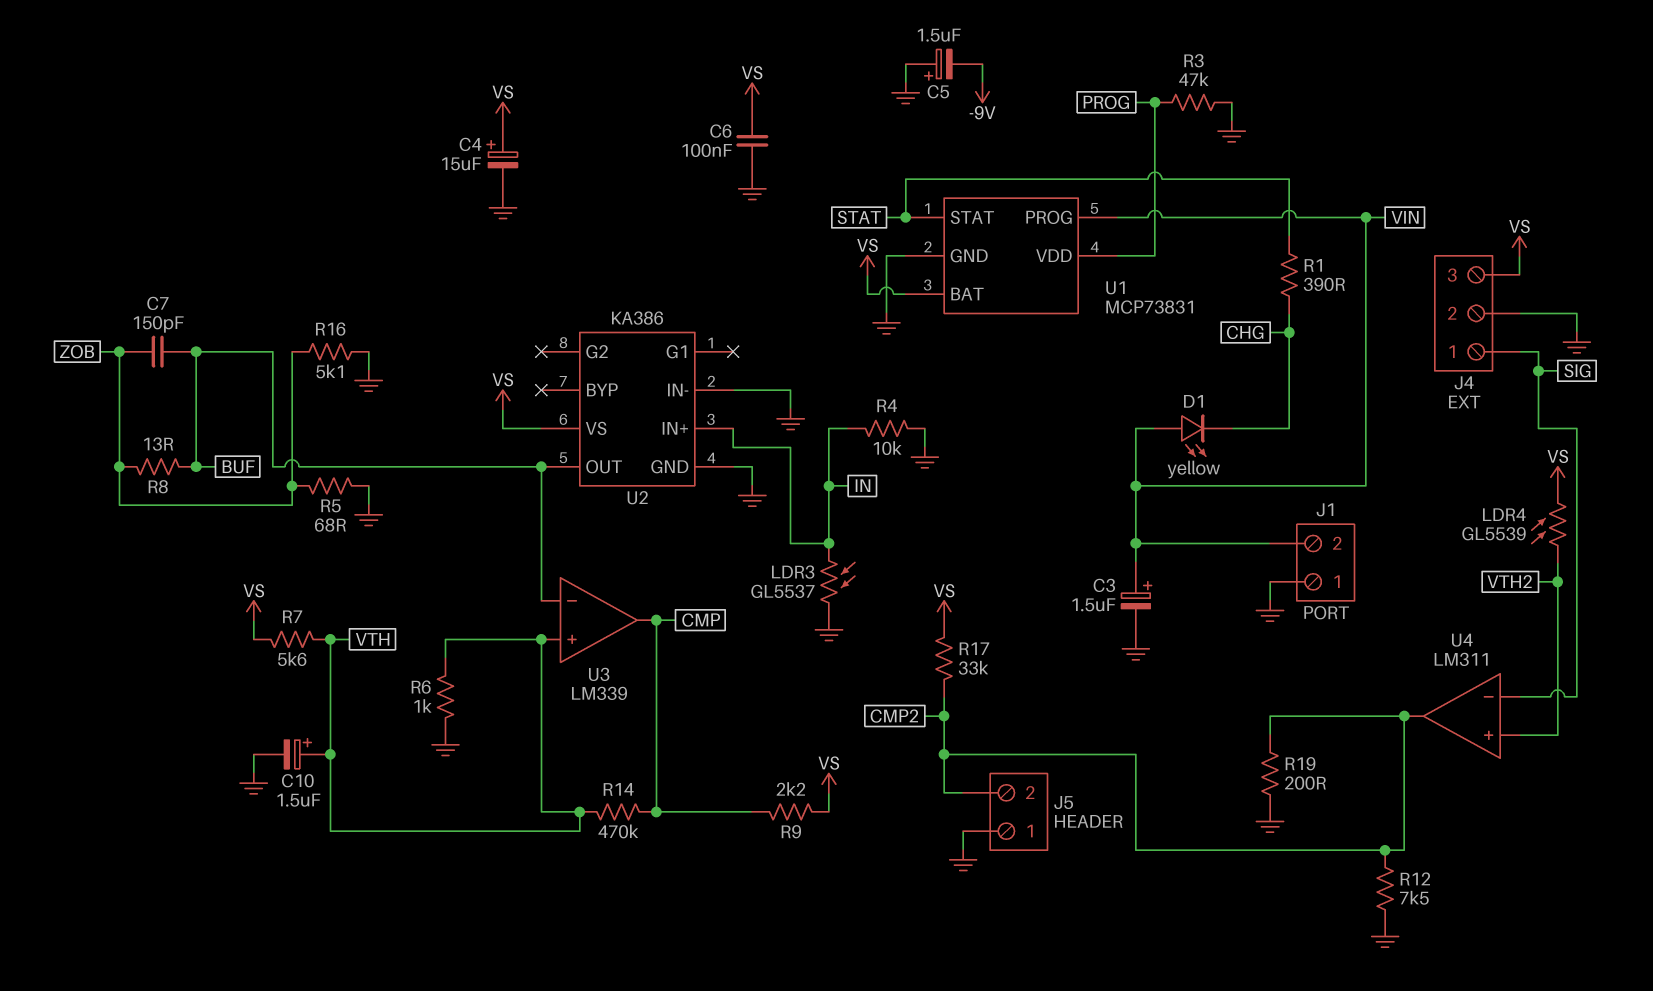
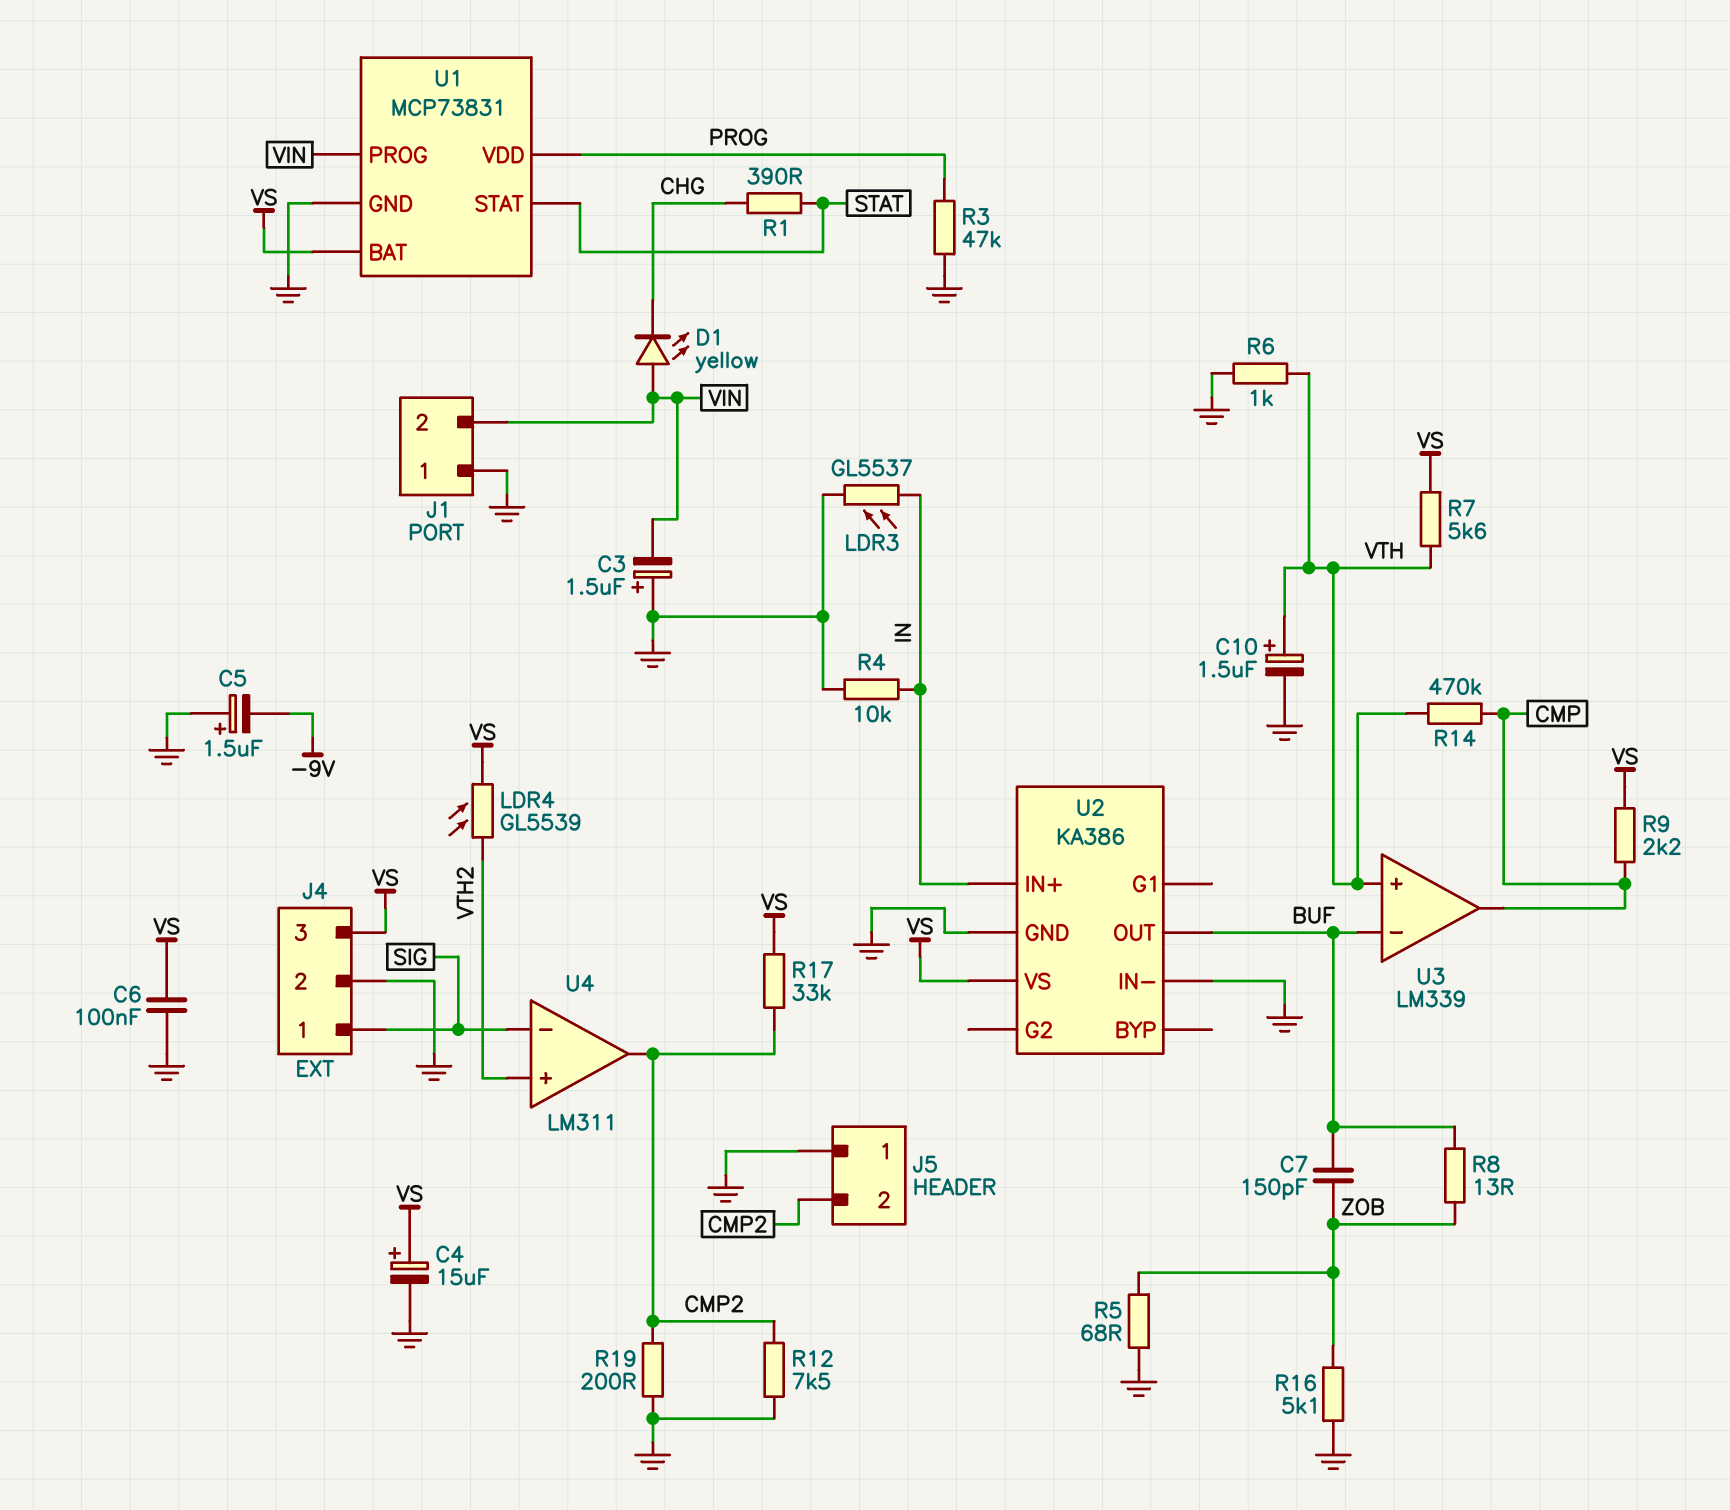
C3: 1.5uF (plus VIN, minus GND) -> 1.5uF (plus GND, minus VIN)

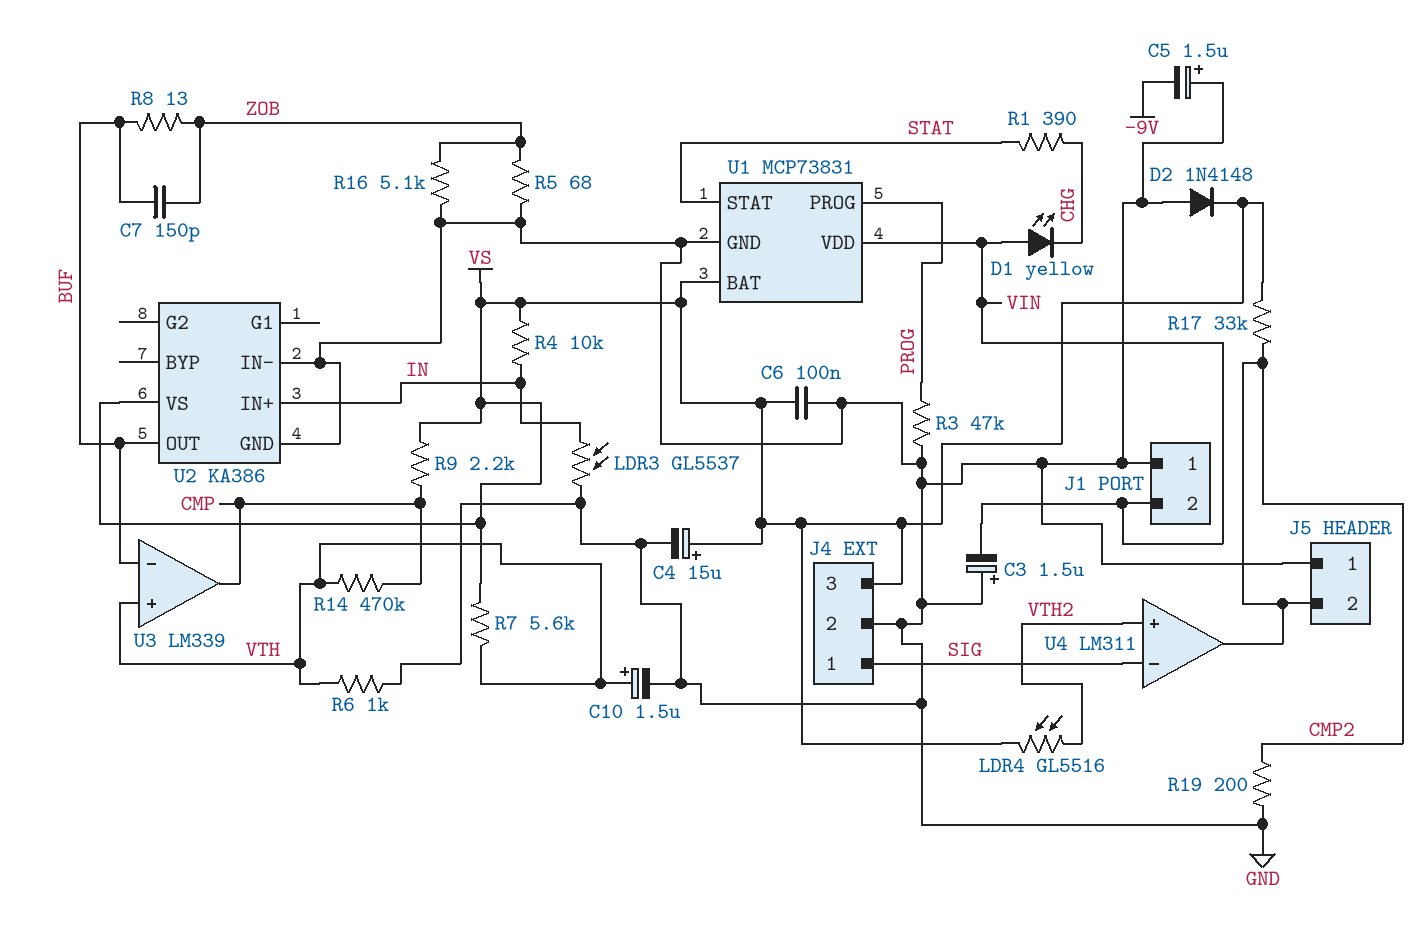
D2: none -> diode 1N4148 (A GND, K VS)
LDR4: GL5539 (VS, VTH2) -> GL5516 (VS, VTH2)
R4: 10k (GND, IN) -> 10k (IN, VS)
R12: 7.5k (CMP2, GND) -> none
U1 pin PROG: VIN -> PROG
U1 pin VDD: PROG -> VIN

